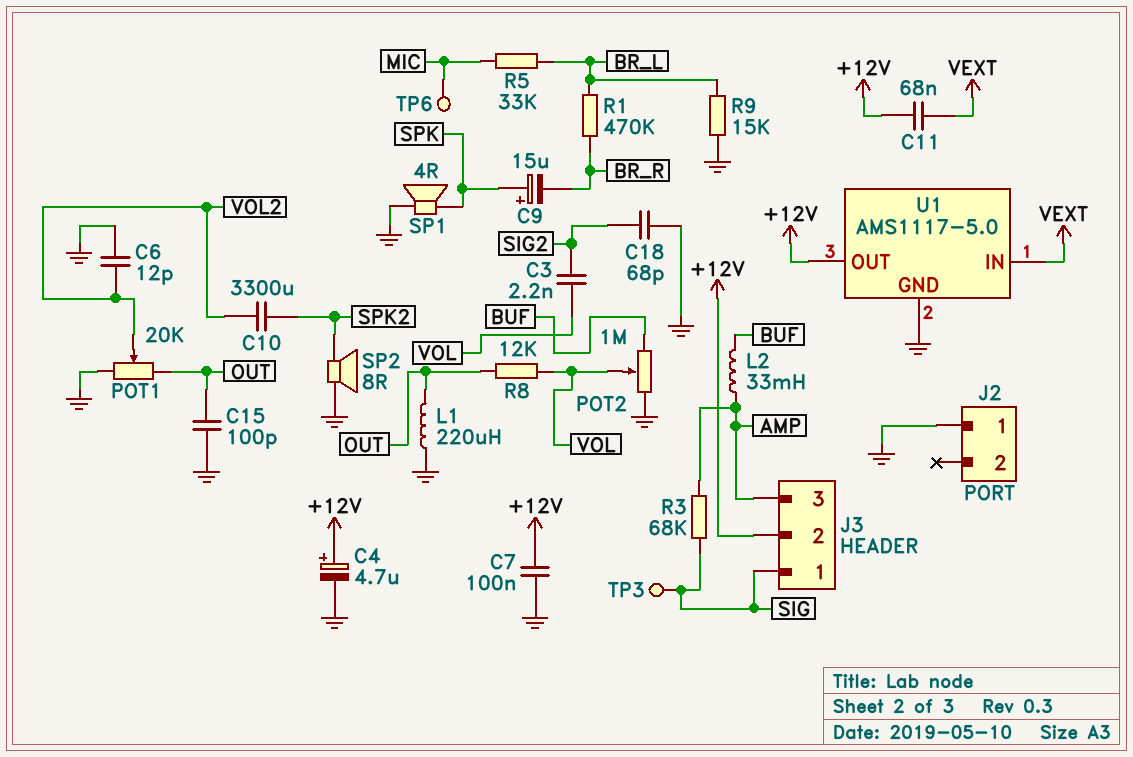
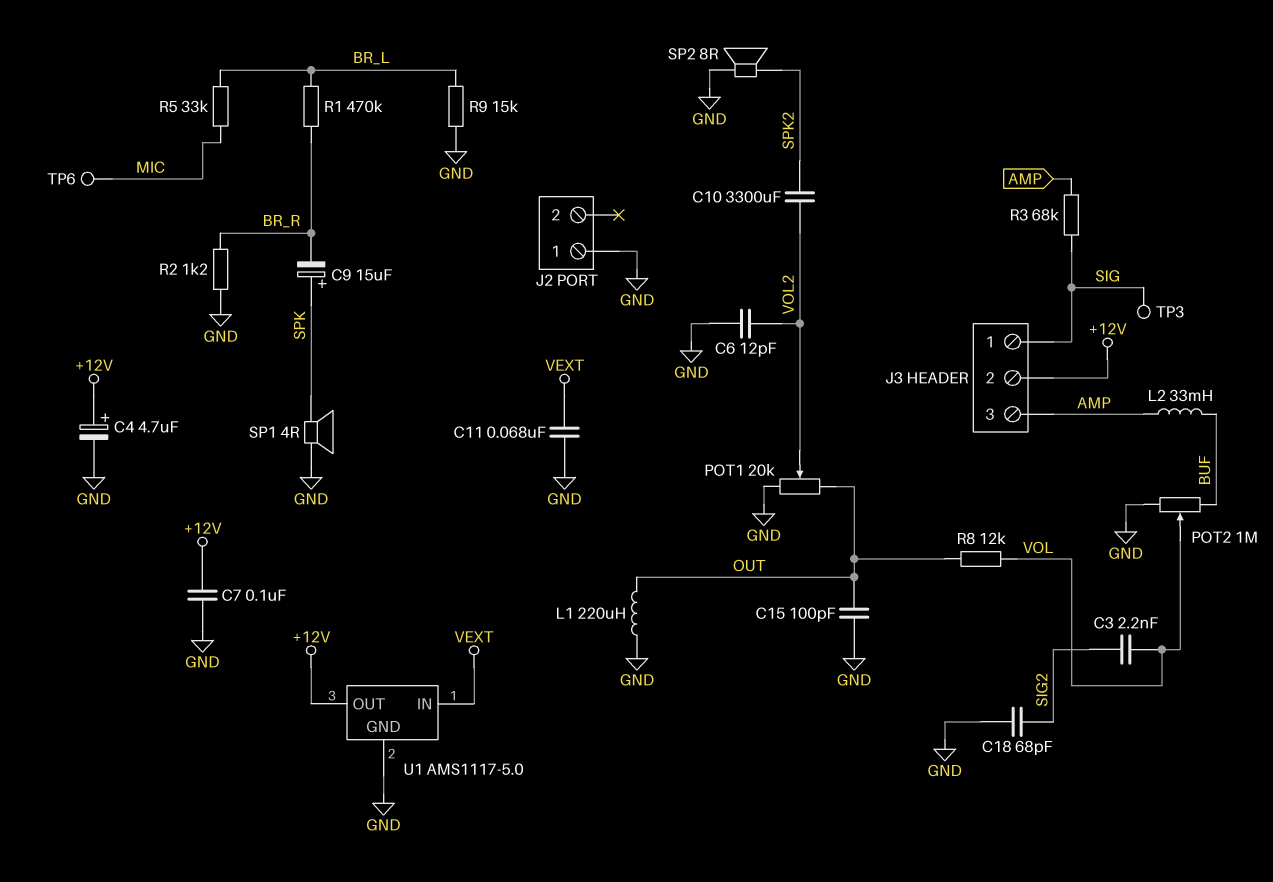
C11: 68nF (+12V, VEXT) -> 68nF (GND, VEXT)
R2: none -> 1.2k (BR_R, GND)

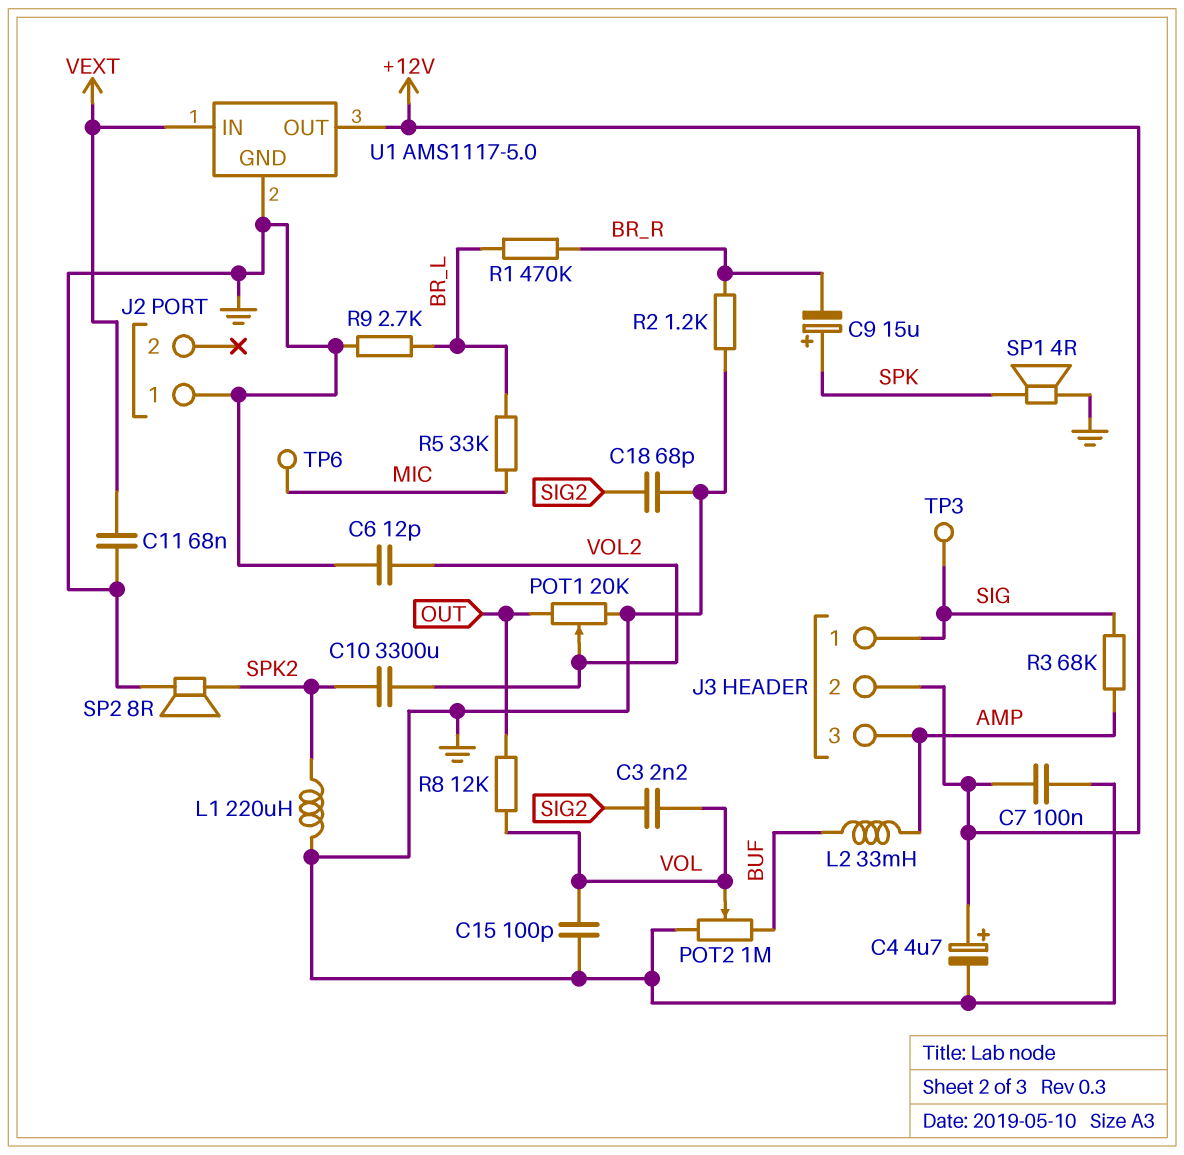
C15: 100pF (GND, OUT) -> 100pF (GND, VOL)
L1: 220uH (GND, OUT) -> 220uH (GND, SPK2)
R9: 15k (BR_L, GND) -> 2.7k (BR_L, GND)

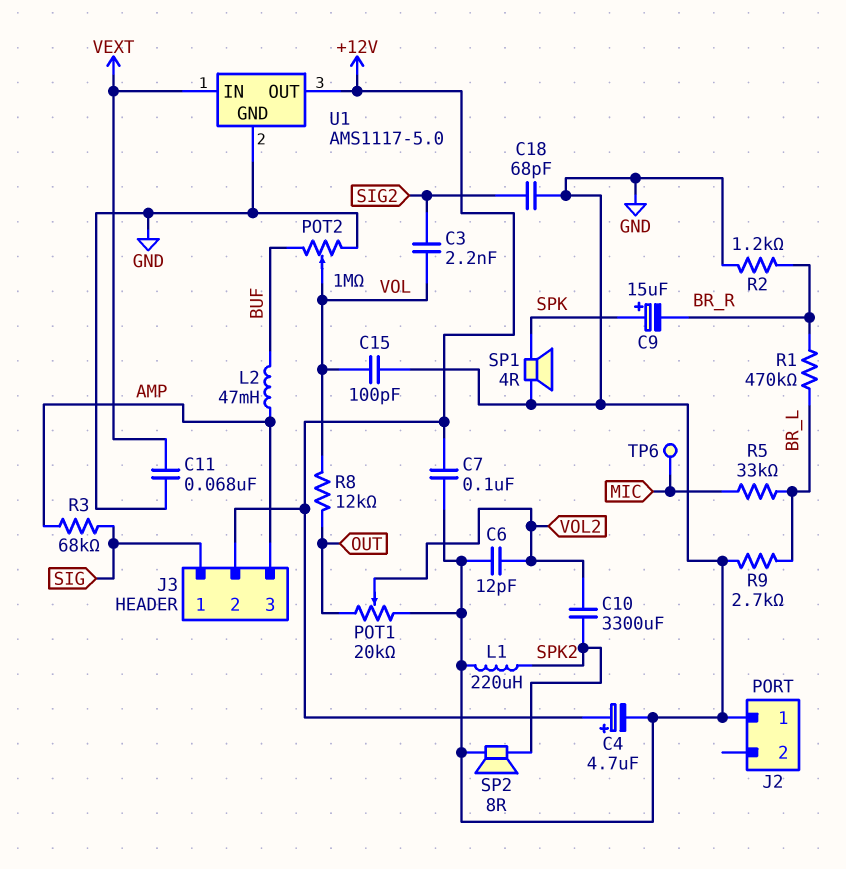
L2: 33mH (AMP, BUF) -> 47mH (AMP, BUF)
TP3: test point (SIG) -> none

